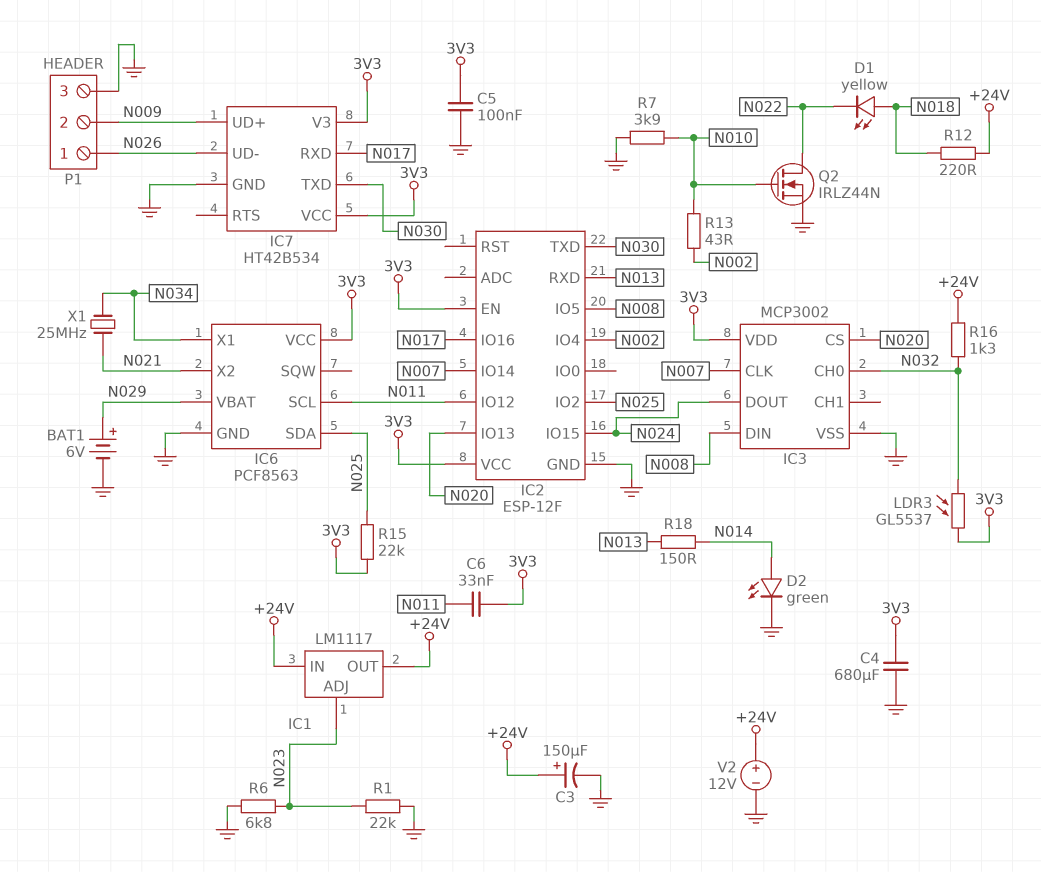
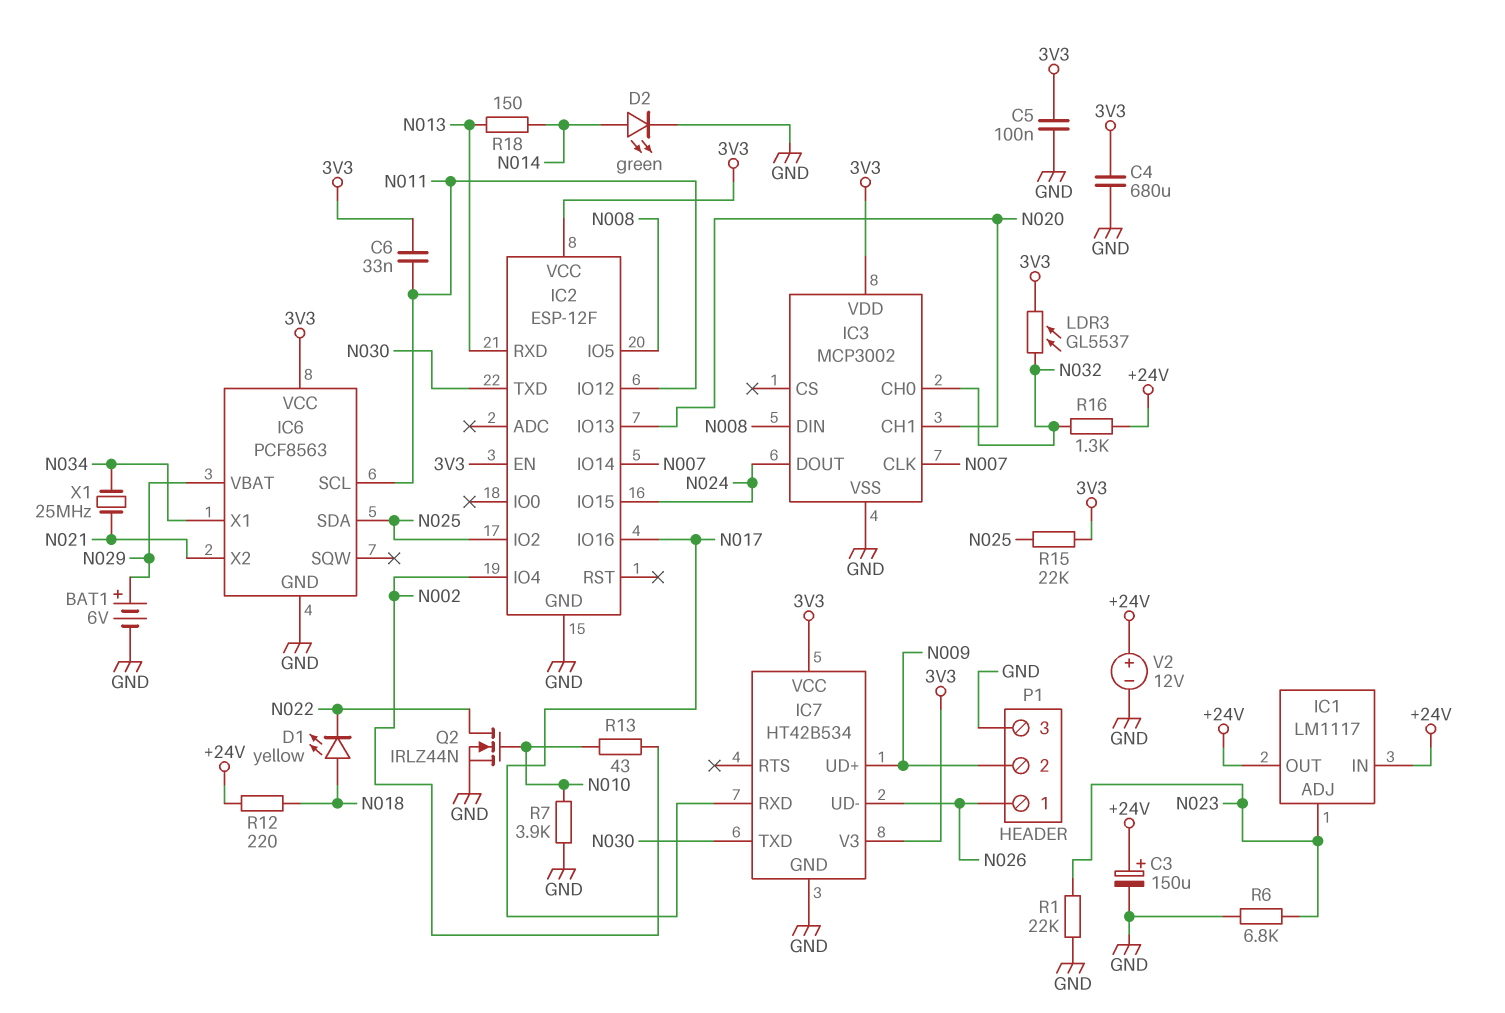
IC3 pin CH1: none -> N020
IC3 pin CS: N020 -> none

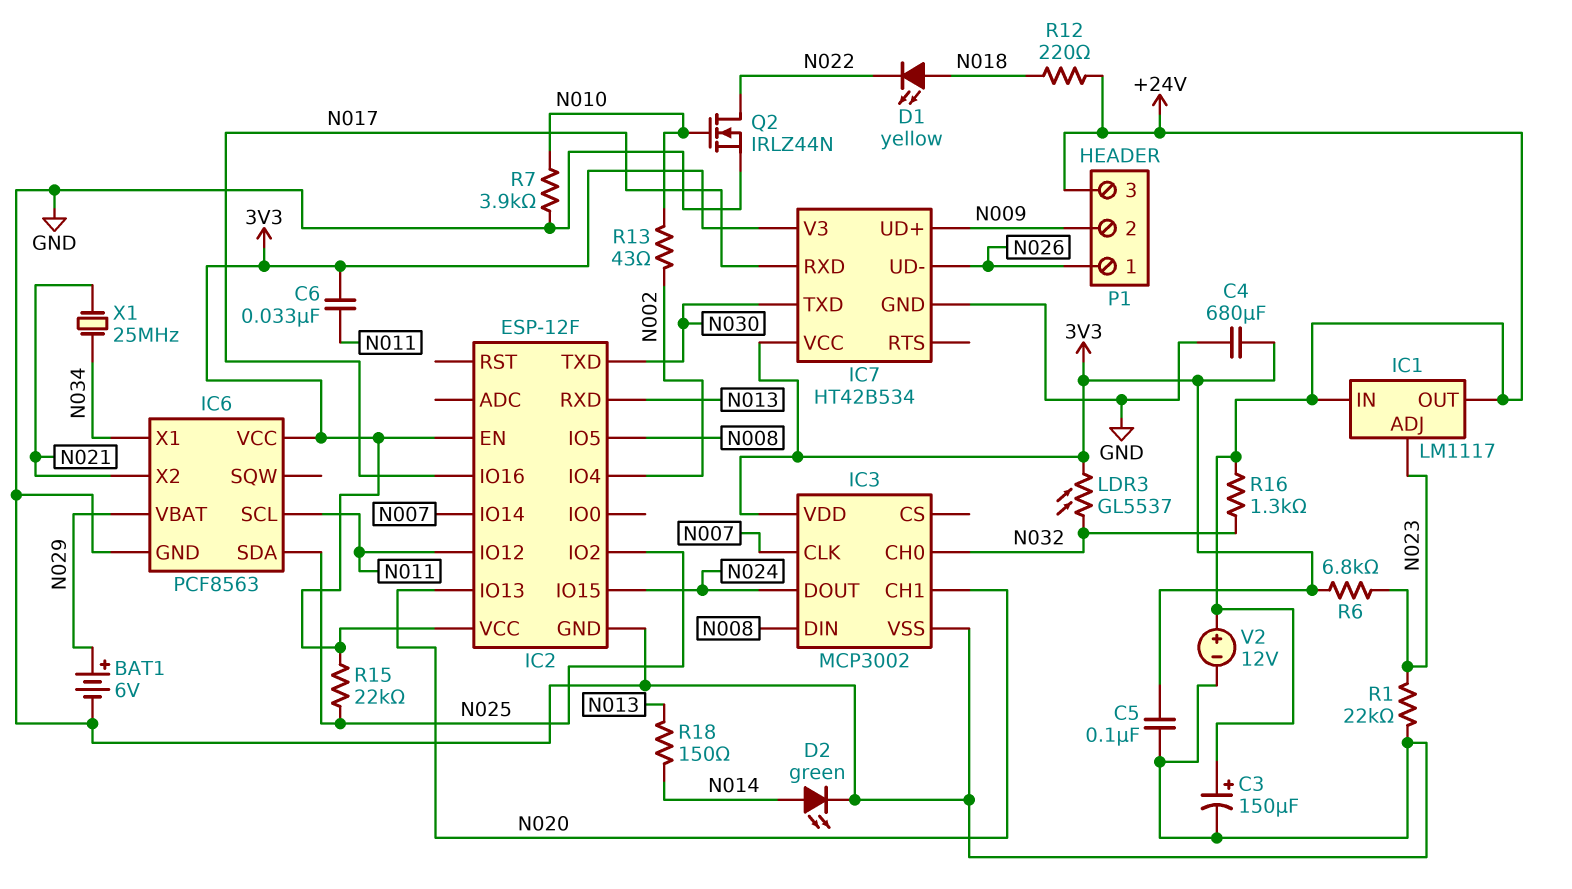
P1 pin 3: GND -> +24V
R6: 6.8k (GND, N023) -> 6.8k (3V3, N023)

